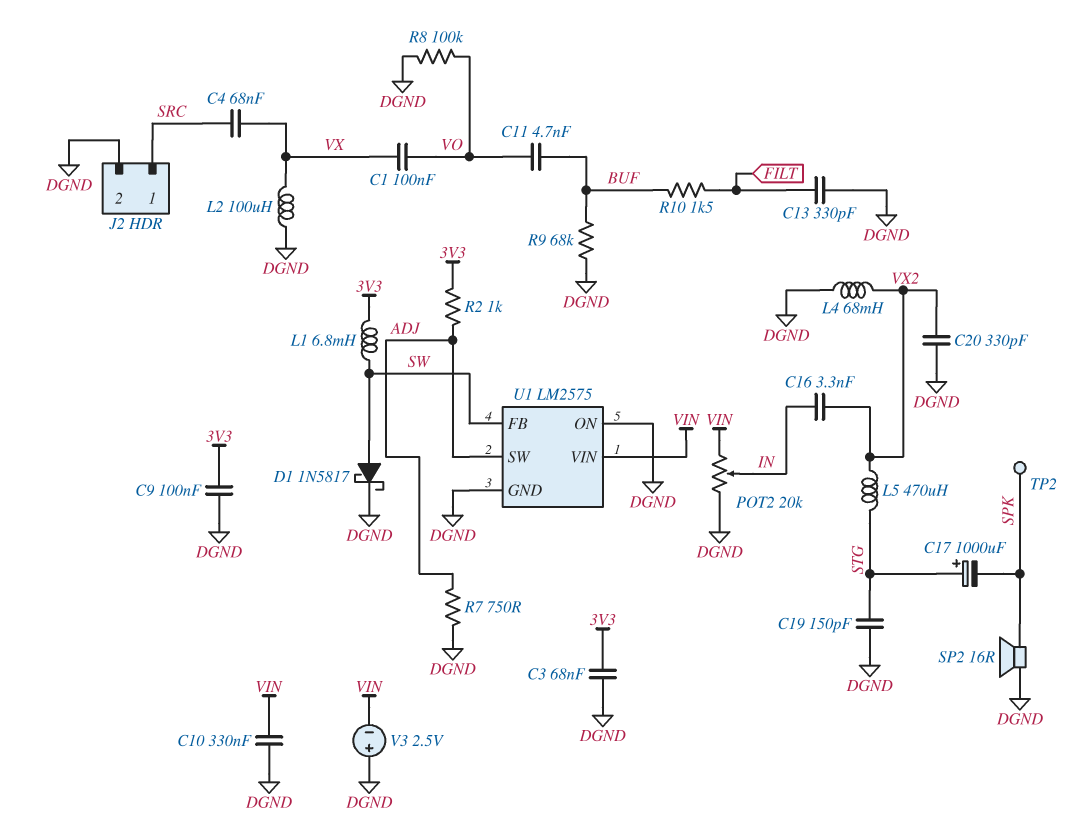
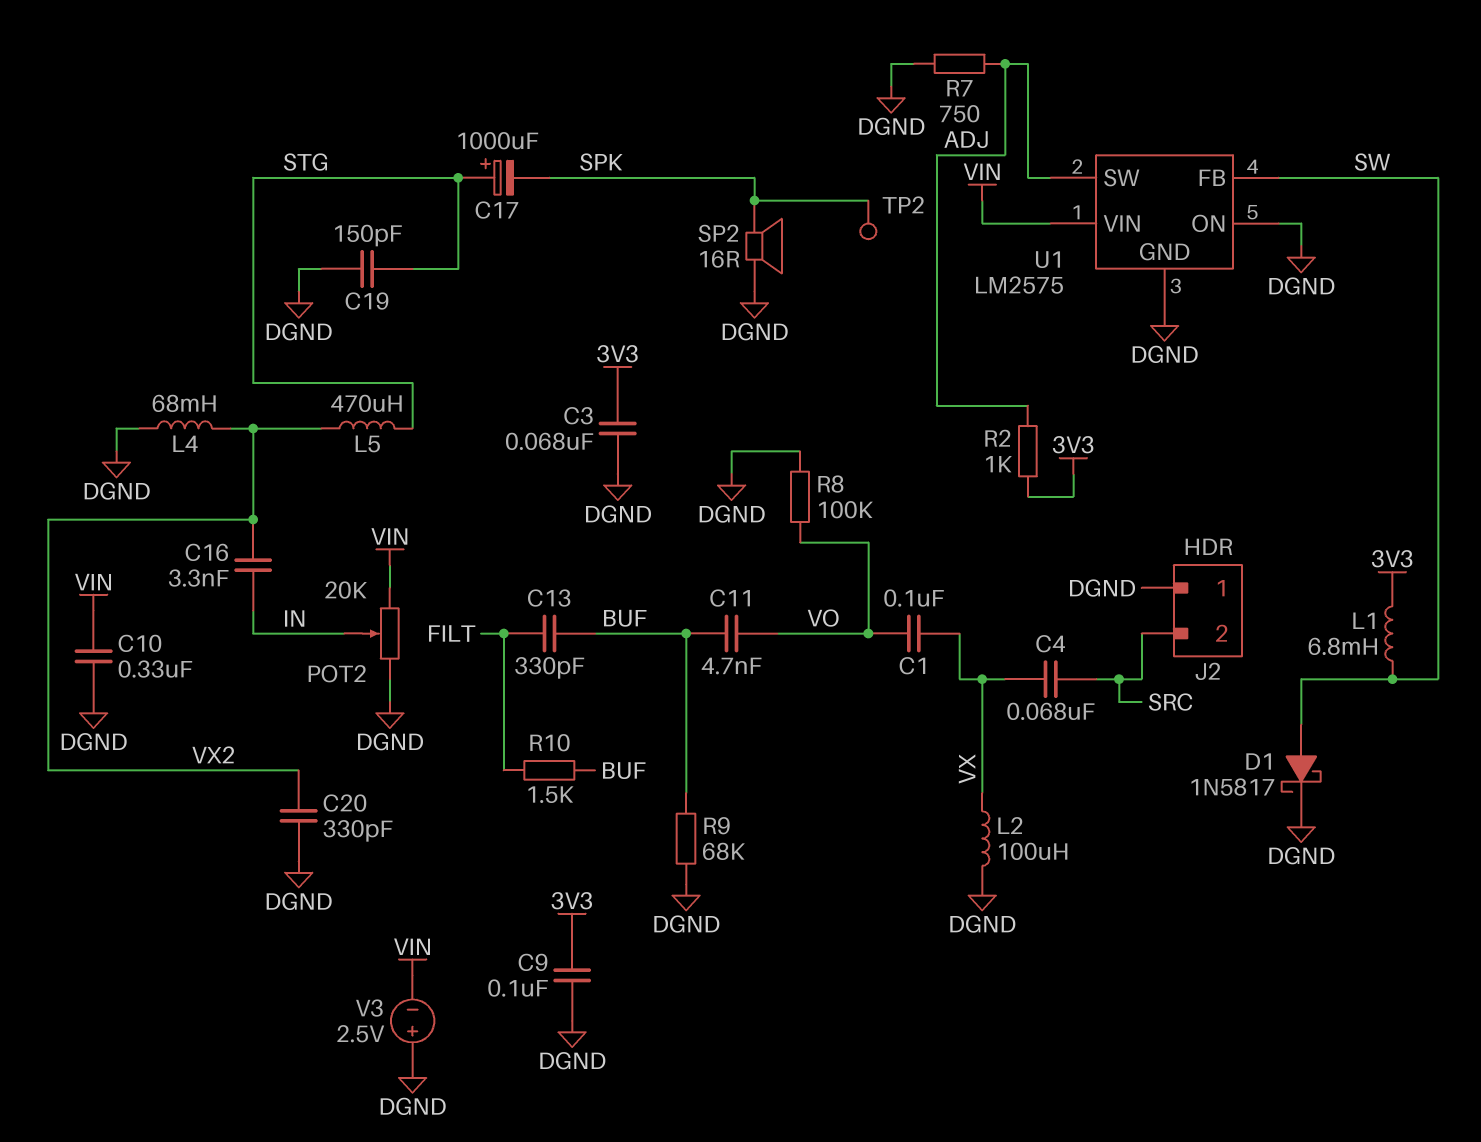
C13: 330pF (DGND, FILT) -> 330pF (BUF, FILT)
J2 pin 1: SRC -> DGND
J2 pin 2: DGND -> SRC

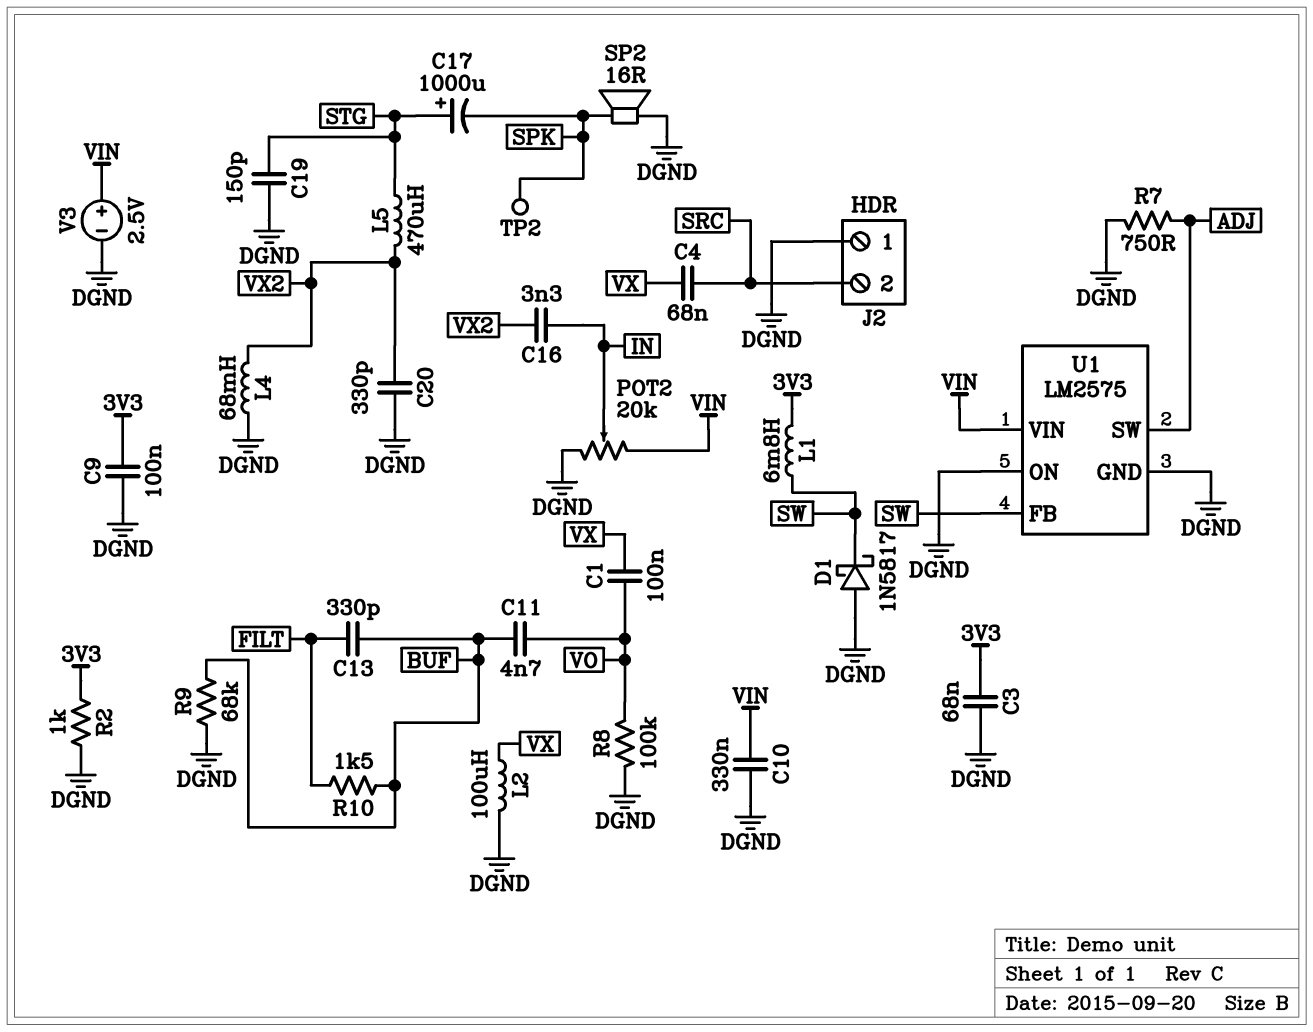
D1: schottky 1N5817 (A SW, K DGND) -> schottky 1N5817 (A DGND, K SW)
R2: 1k (3V3, ADJ) -> 1k (3V3, DGND)
V3: 2.5V (plus DGND, minus VIN) -> 2.5V (plus VIN, minus DGND)

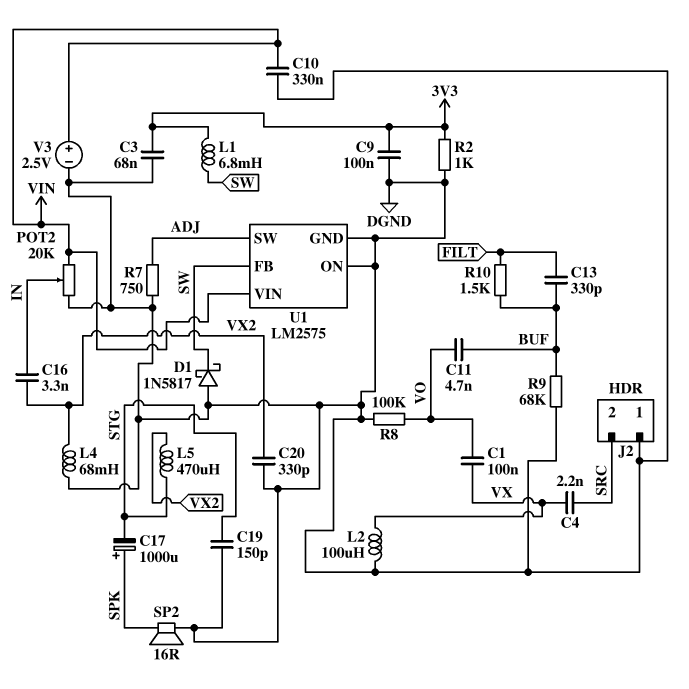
C4: 68nF (SRC, VX) -> 2.2nF (SRC, VX)
C17: 1000uF (plus STG, minus SPK) -> 1000uF (plus SPK, minus STG)
TP2: test point (SPK) -> none

